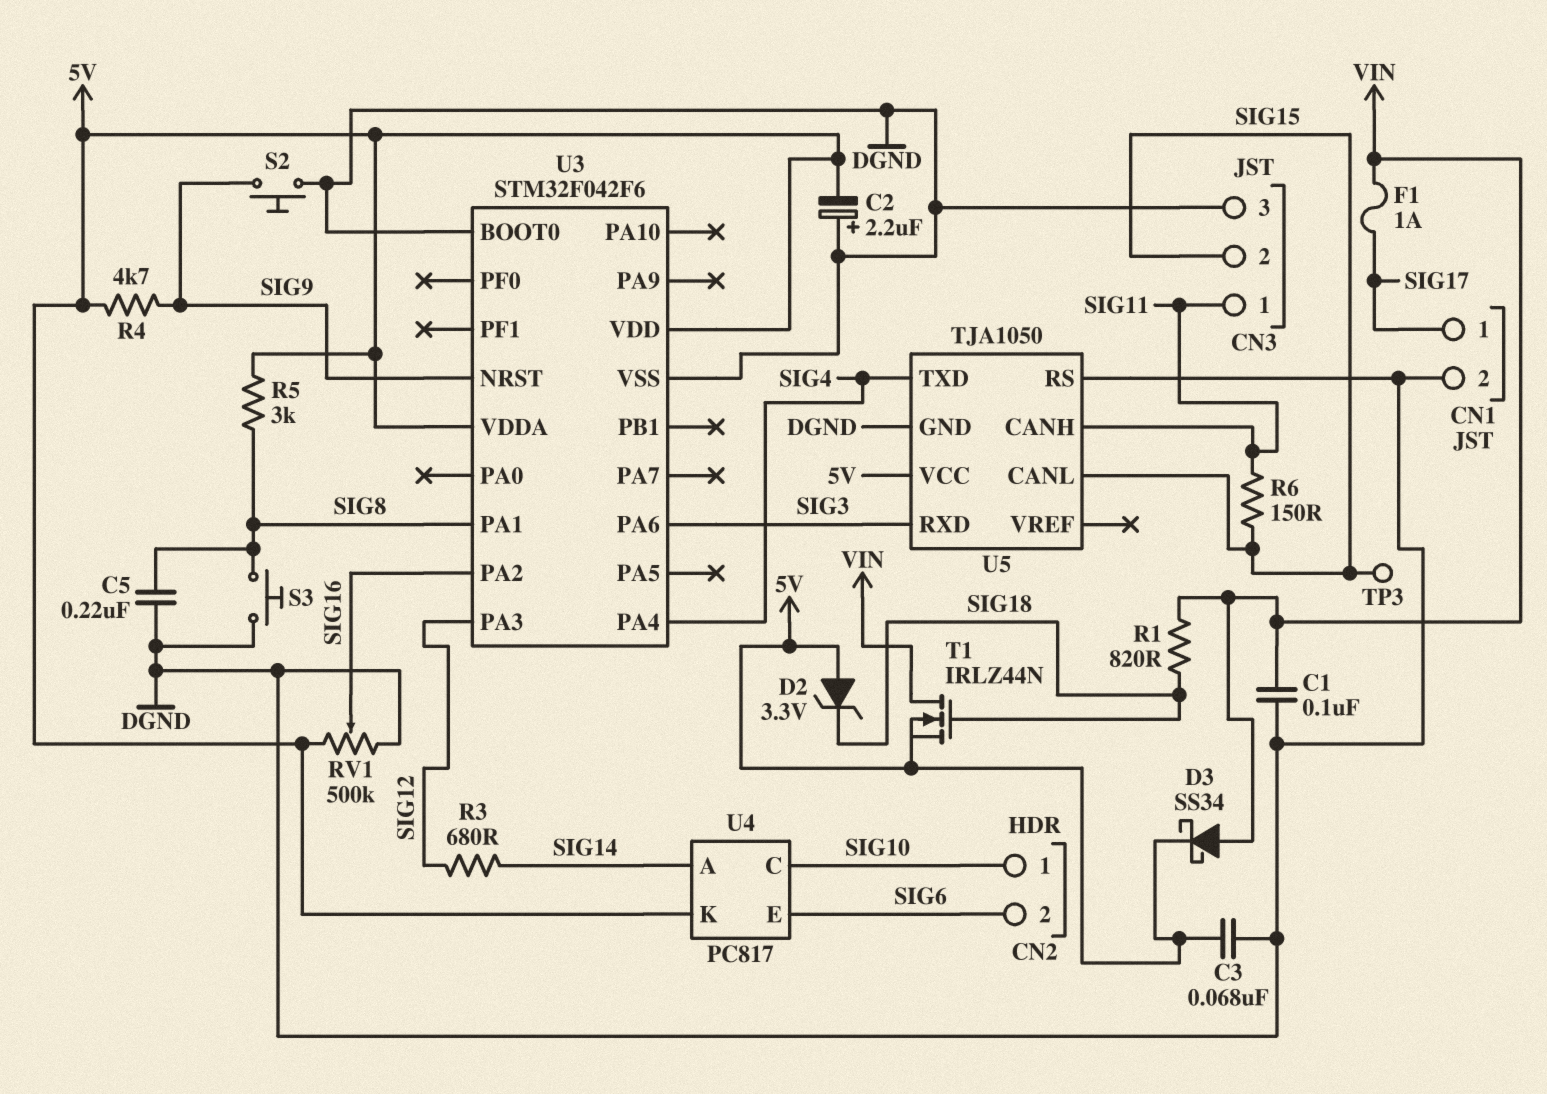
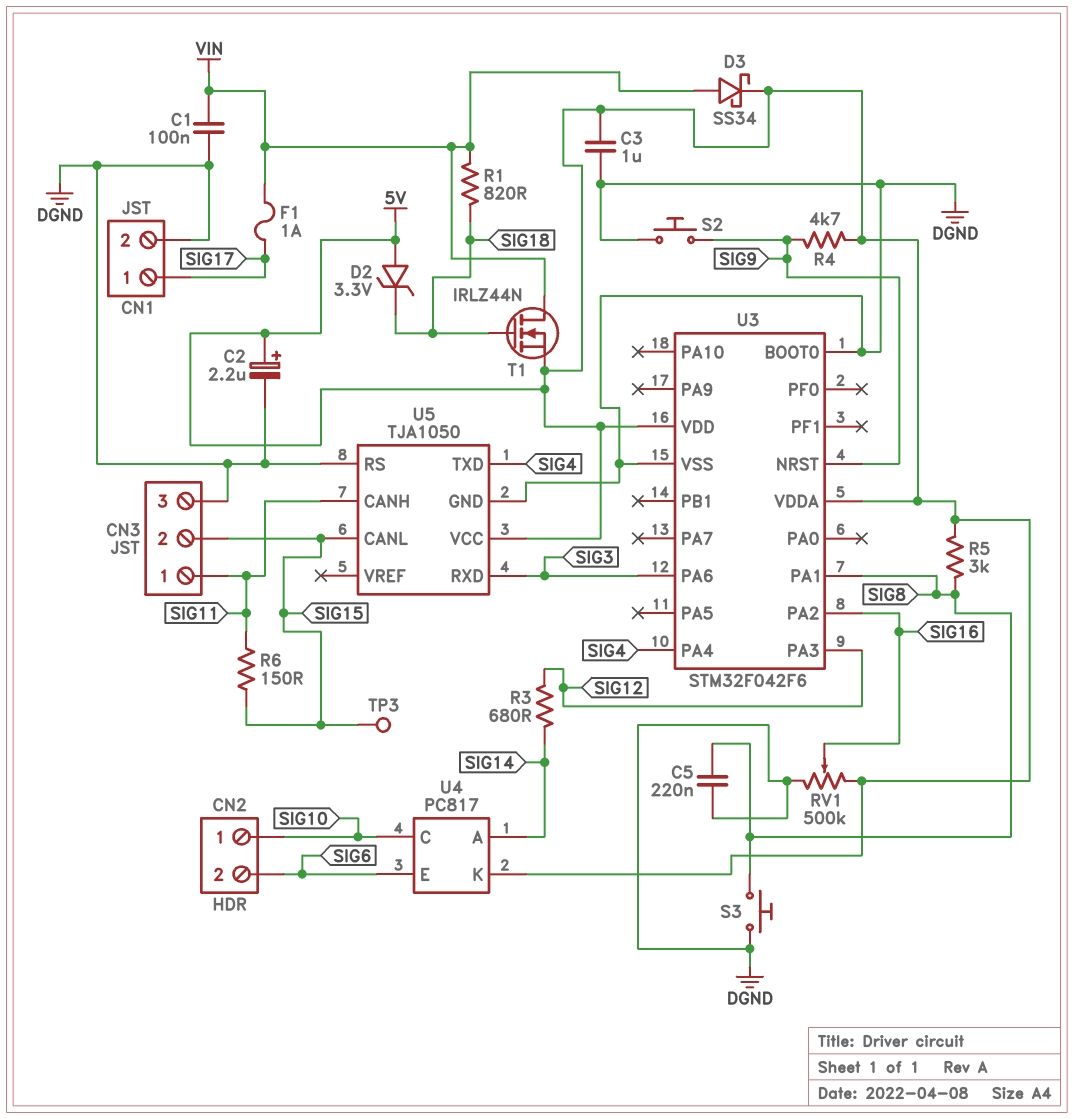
C2: 2.2uF (plus DGND, minus 5V) -> 2.2uF (plus 5V, minus DGND)
C3: 68nF (5V, DGND) -> 1uF (5V, DGND)

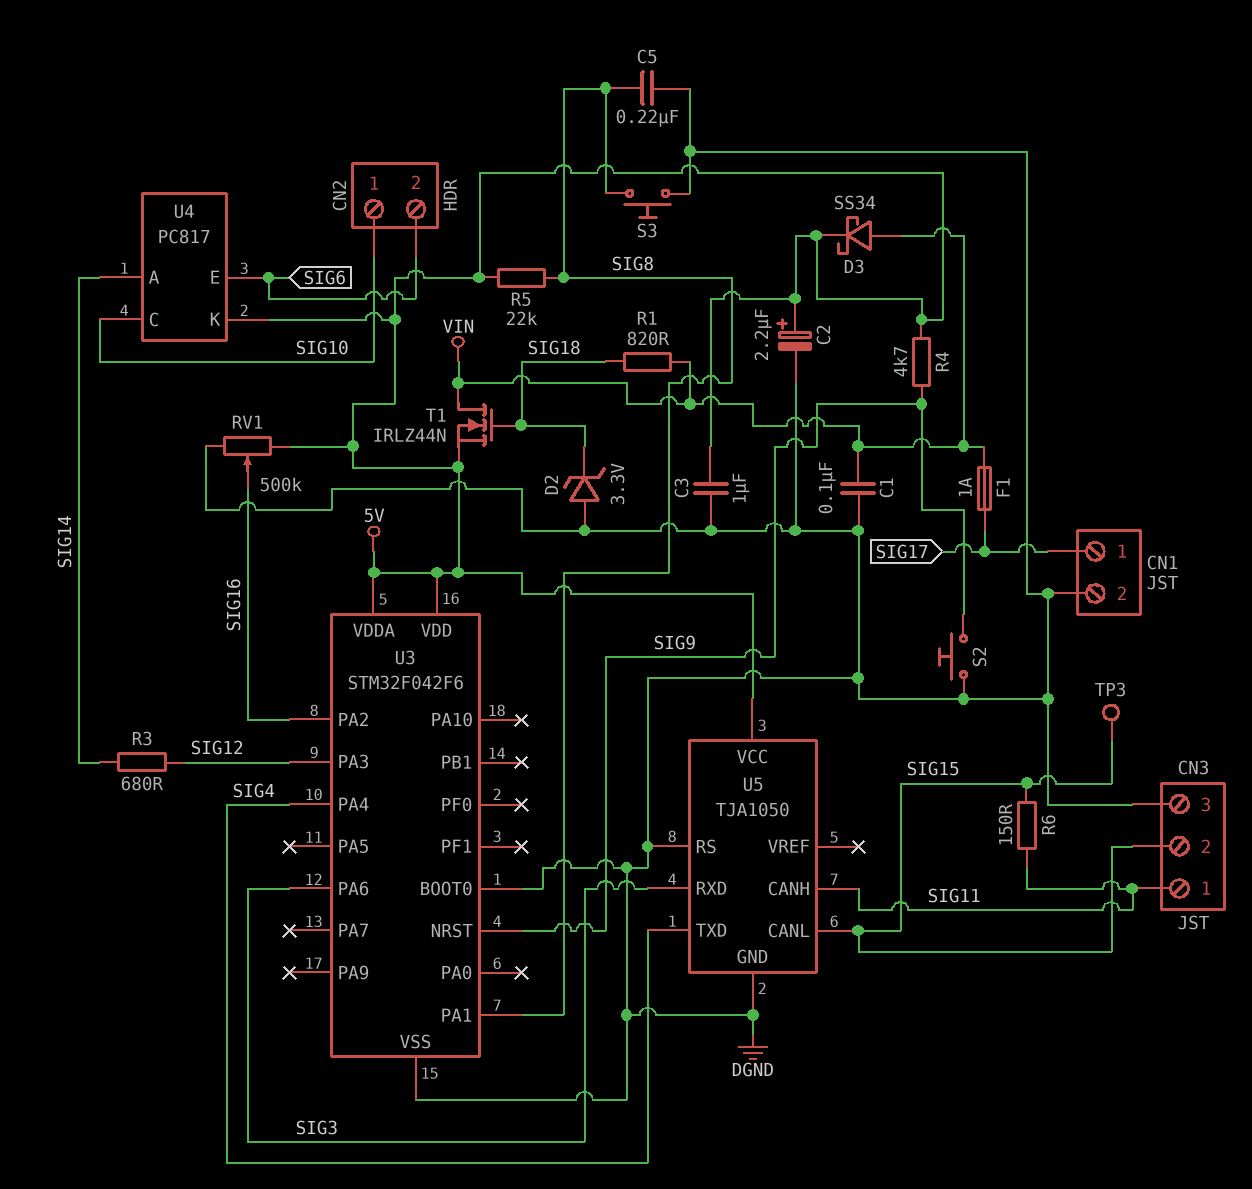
D2: zener 3.3V (A 5V, K SIG18) -> zener 3.3V (A DGND, K SIG18)
R5: 3k (5V, SIG8) -> 22k (5V, SIG8)

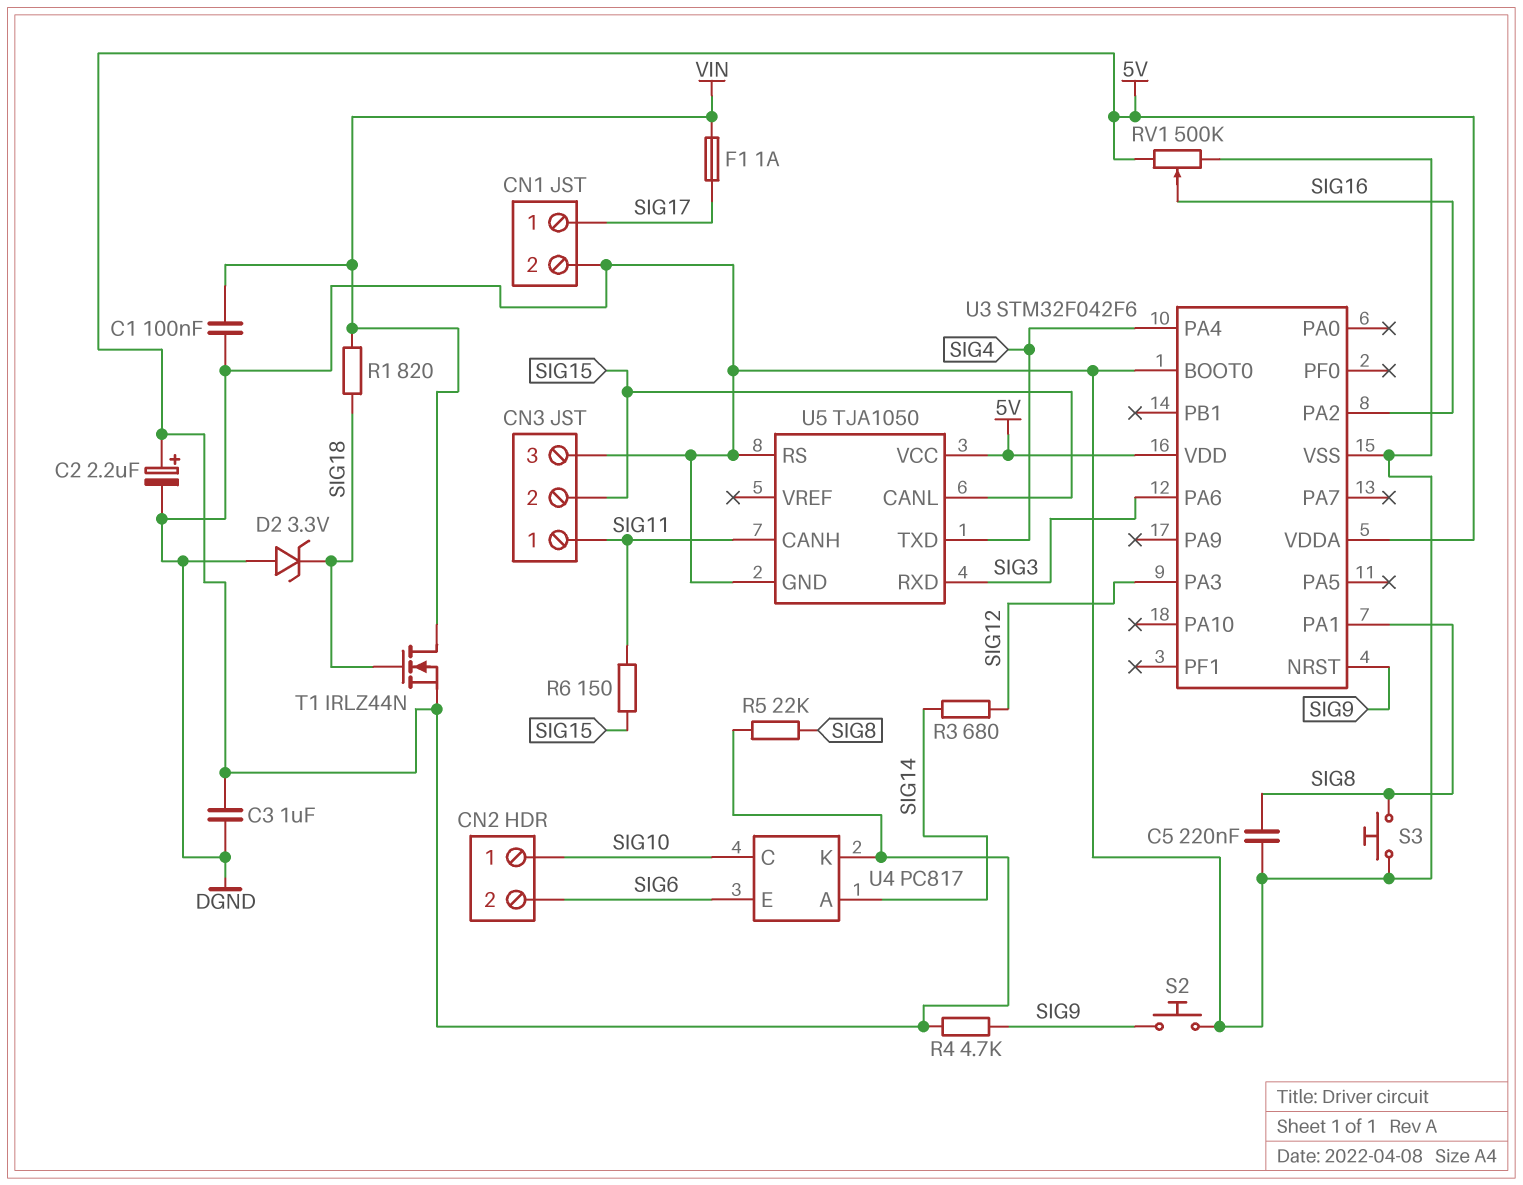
D3: schottky SS34 (A VIN, K 5V) -> none
TP3: test point (SIG15) -> none

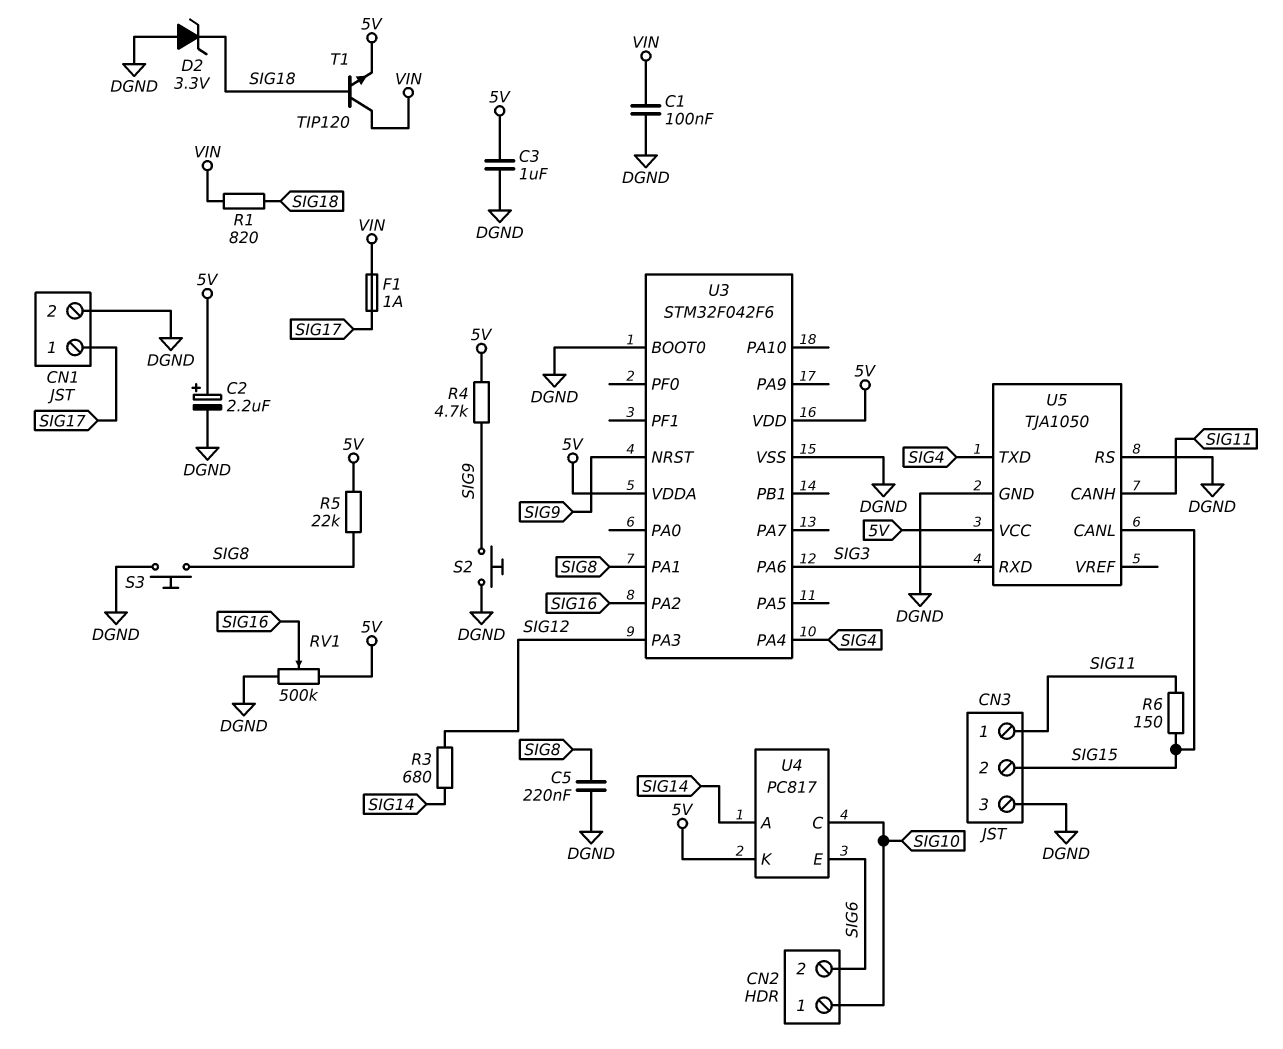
T1: NMOS IRLZ44N (G SIG18, D VIN, S 5V) -> NPN TIP120 (B SIG18, C VIN, E 5V)

